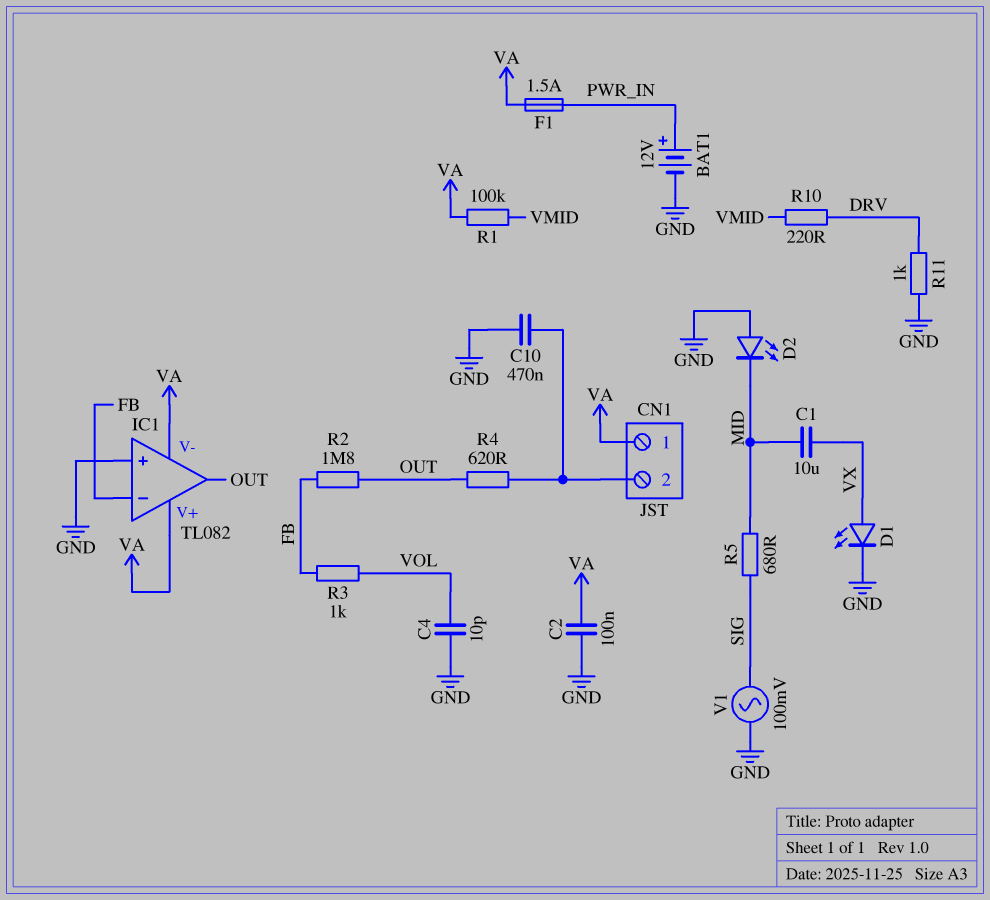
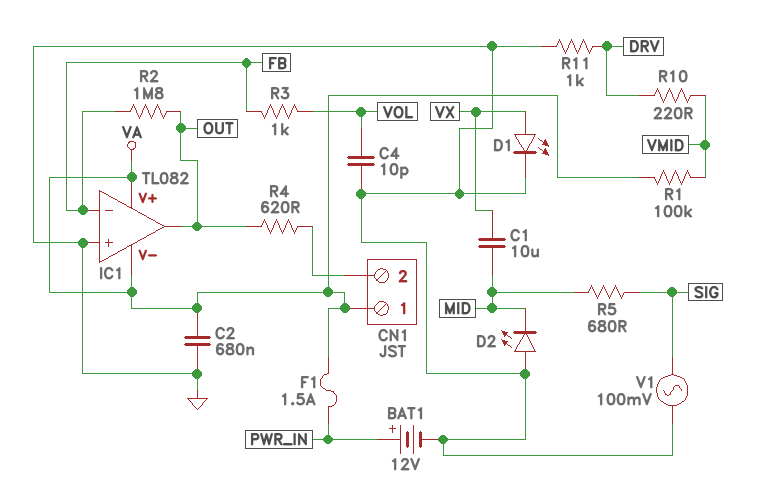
C2: 100nF (GND, VA) -> 680nF (GND, VA)
C10: 470nF (CN1/2, GND) -> none

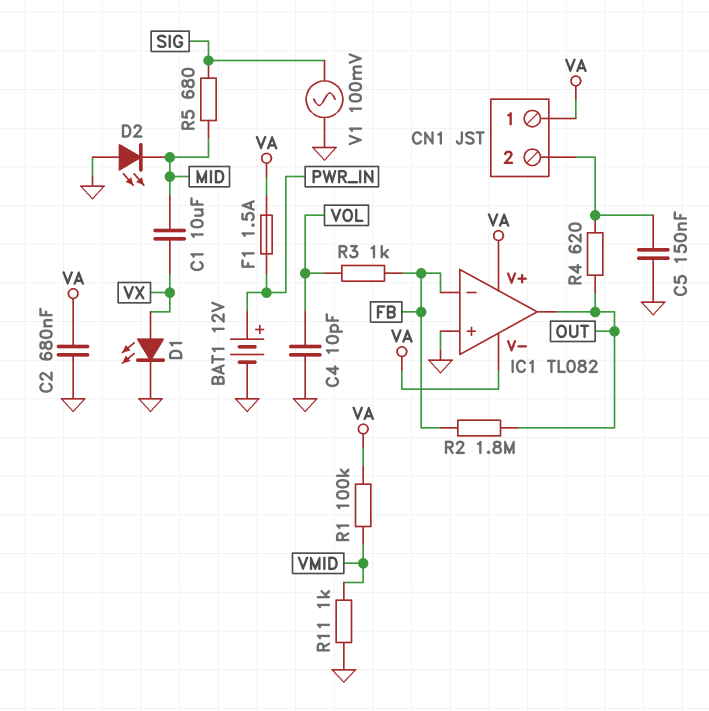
C5: none -> 150nF (CN1/2, GND)
R10: 220 (DRV, VMID) -> none
R11: 1k (DRV, GND) -> 1k (GND, VMID)

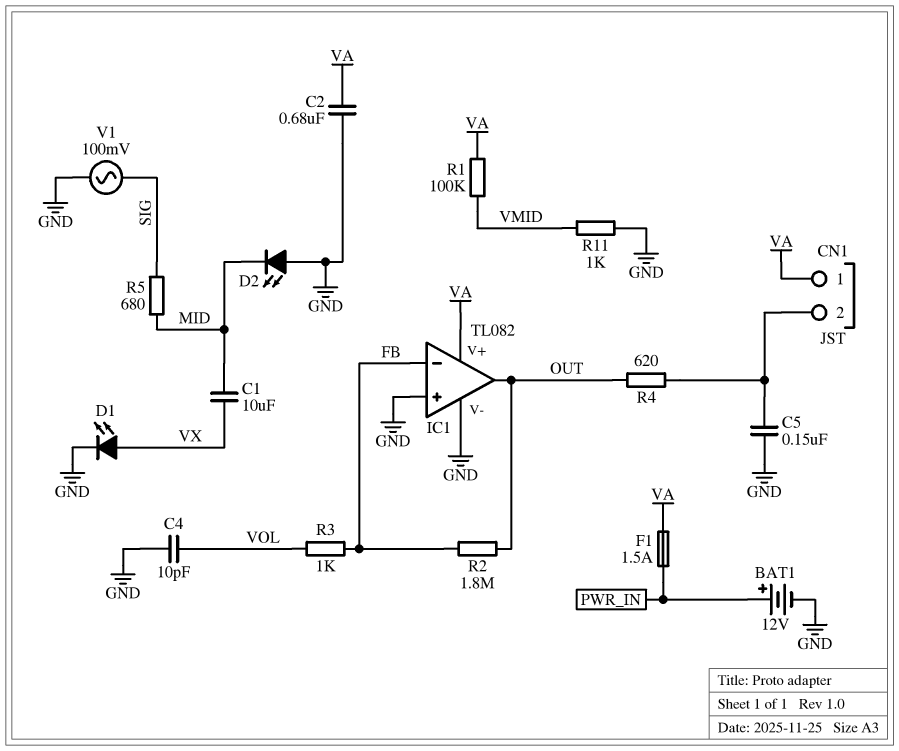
IC1 pin V-: VA -> GND

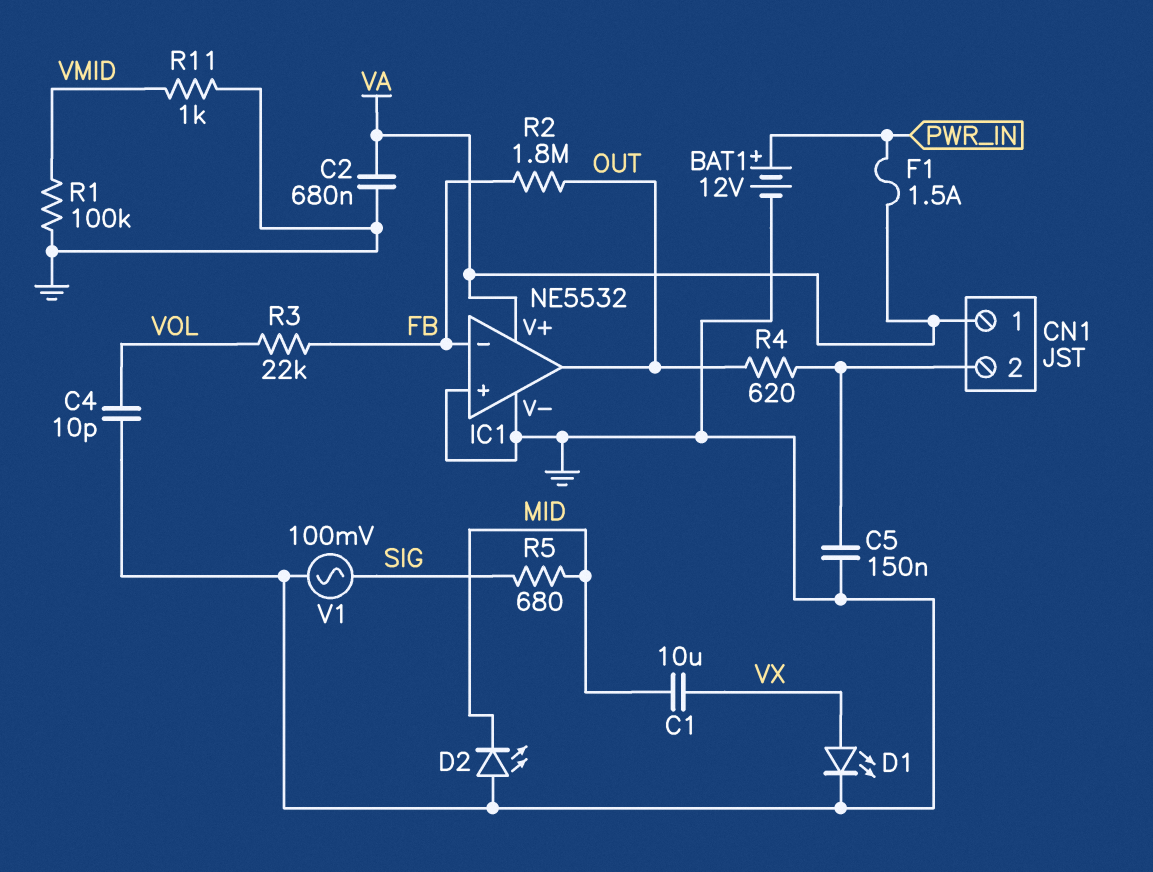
IC1: TL082 -> NE5532
R1: 100k (VA, VMID) -> 100k (GND, VMID)
R3: 1k (FB, VOL) -> 22k (FB, VOL)

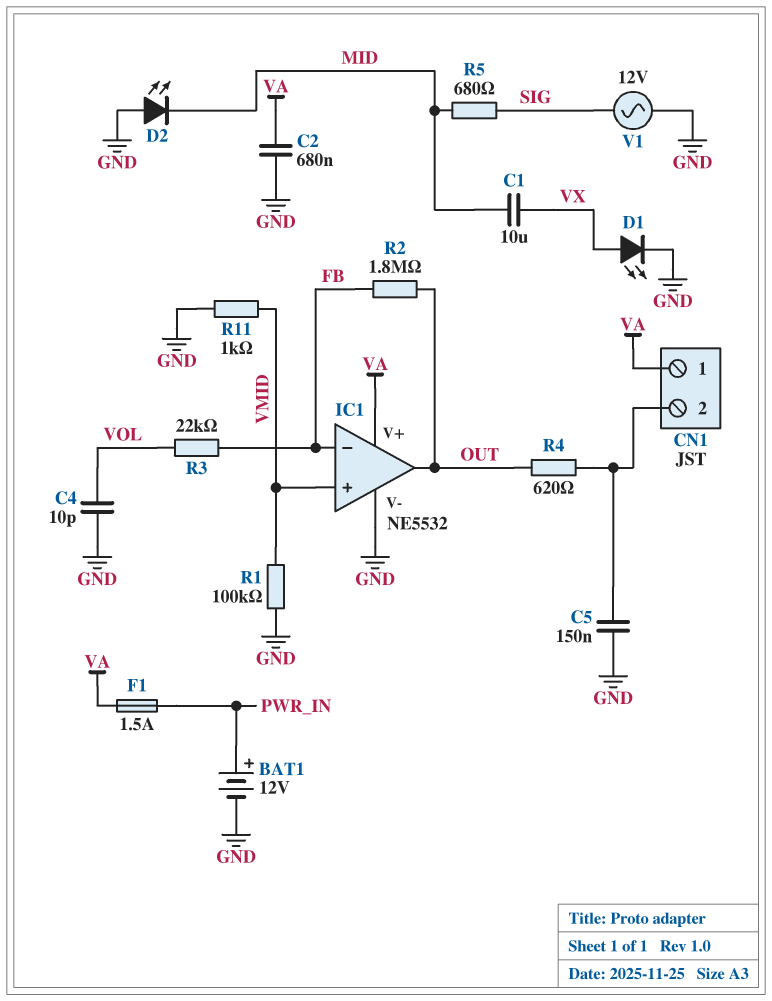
IC1 pin in+: GND -> VMID
V1: AC 100mV (GND, SIG) -> AC 12V (GND, SIG)

